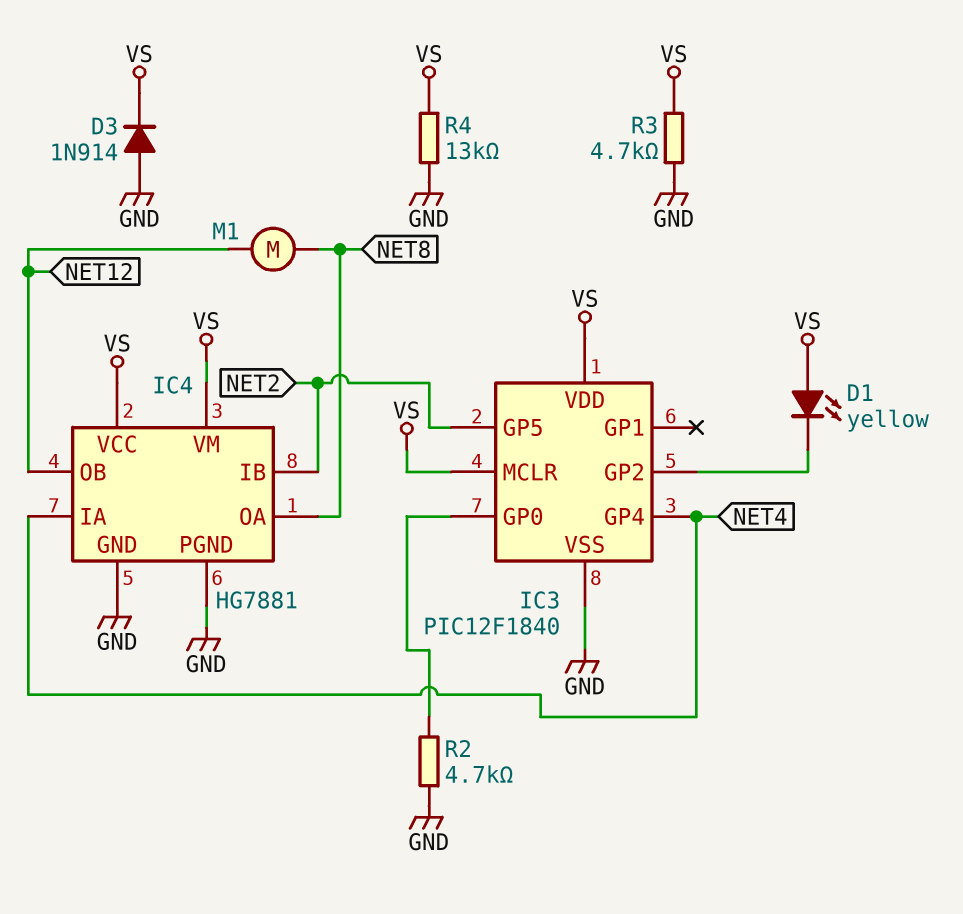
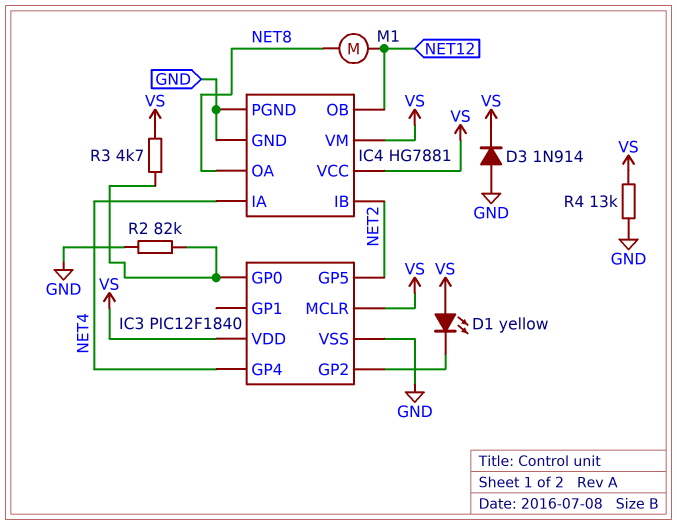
R2: 4.7k (GND, IC3/GP0) -> 82k (GND, IC3/GP0)
R3: 4.7k (GND, VS) -> 4.7k (IC3/GP0, VS)

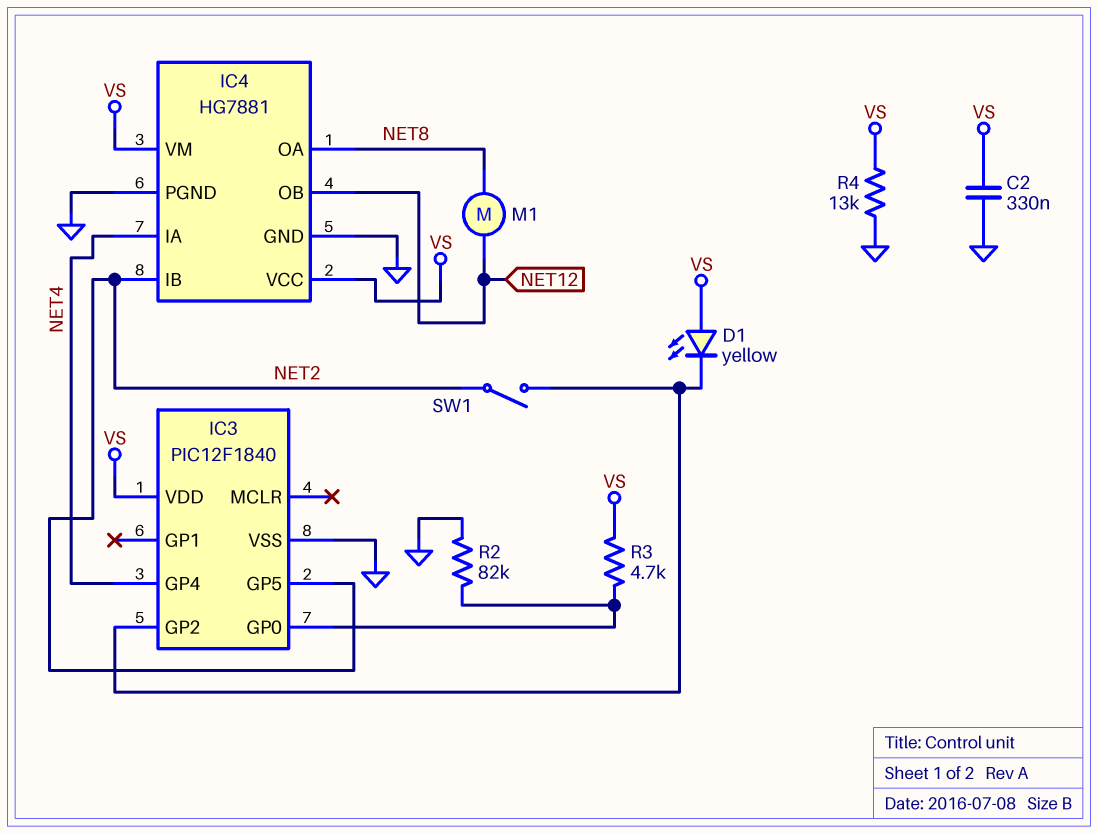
C2: none -> 330nF (GND, VS)
D3: diode 1N914 (A GND, K VS) -> none
IC3 pin MCLR: VS -> none
SW1: none -> switch (IC3/GP2, NET2)

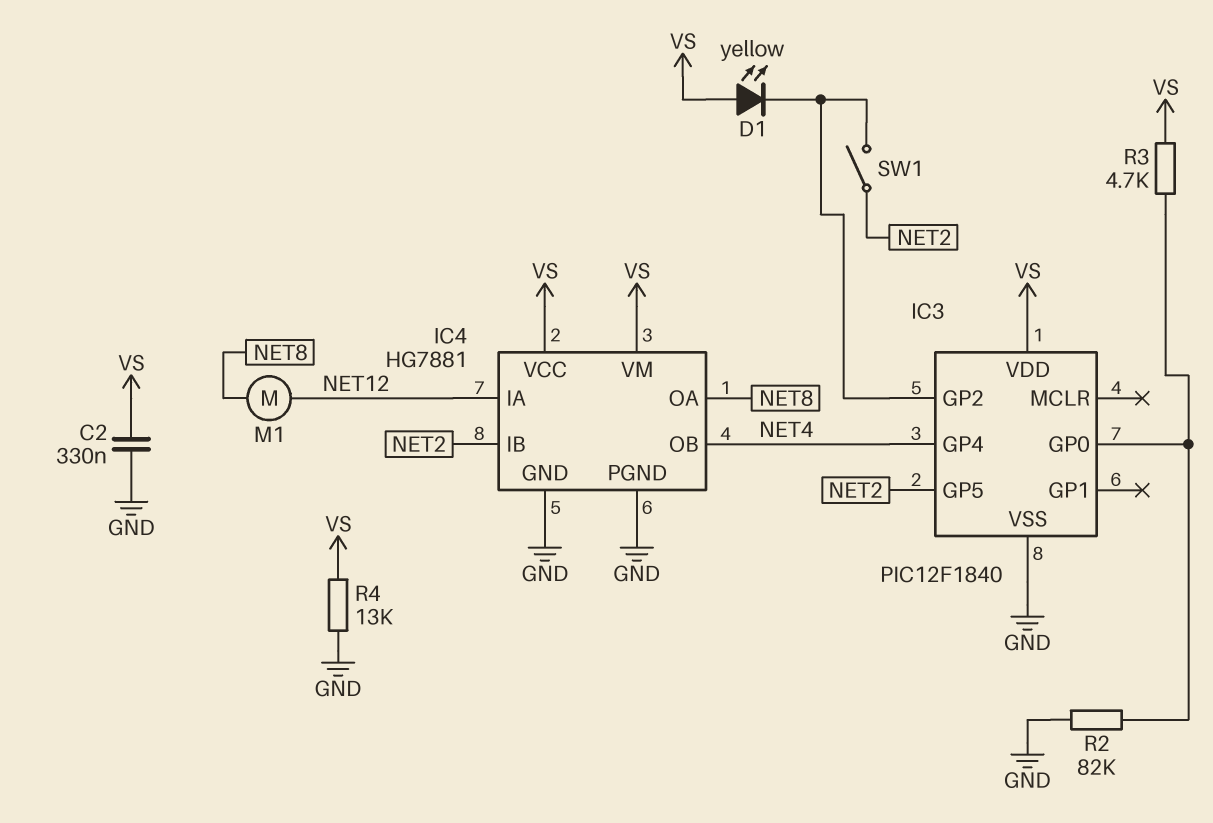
IC4 pin IA: NET4 -> NET12
IC4 pin OB: NET12 -> NET4

